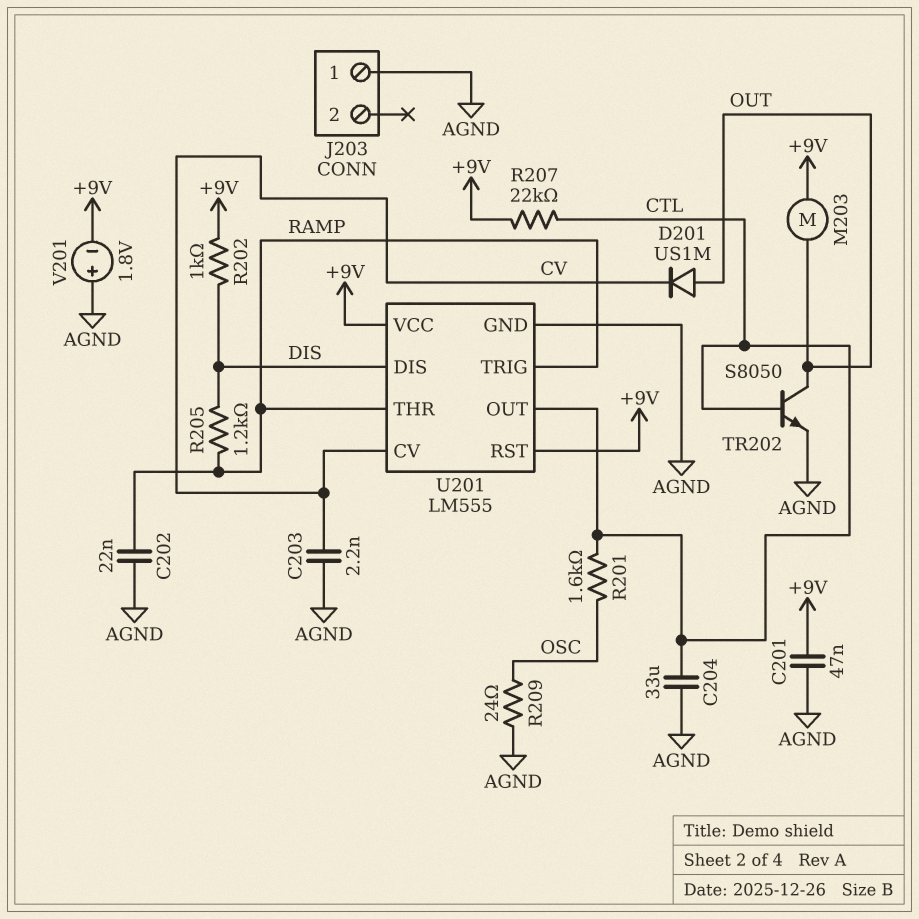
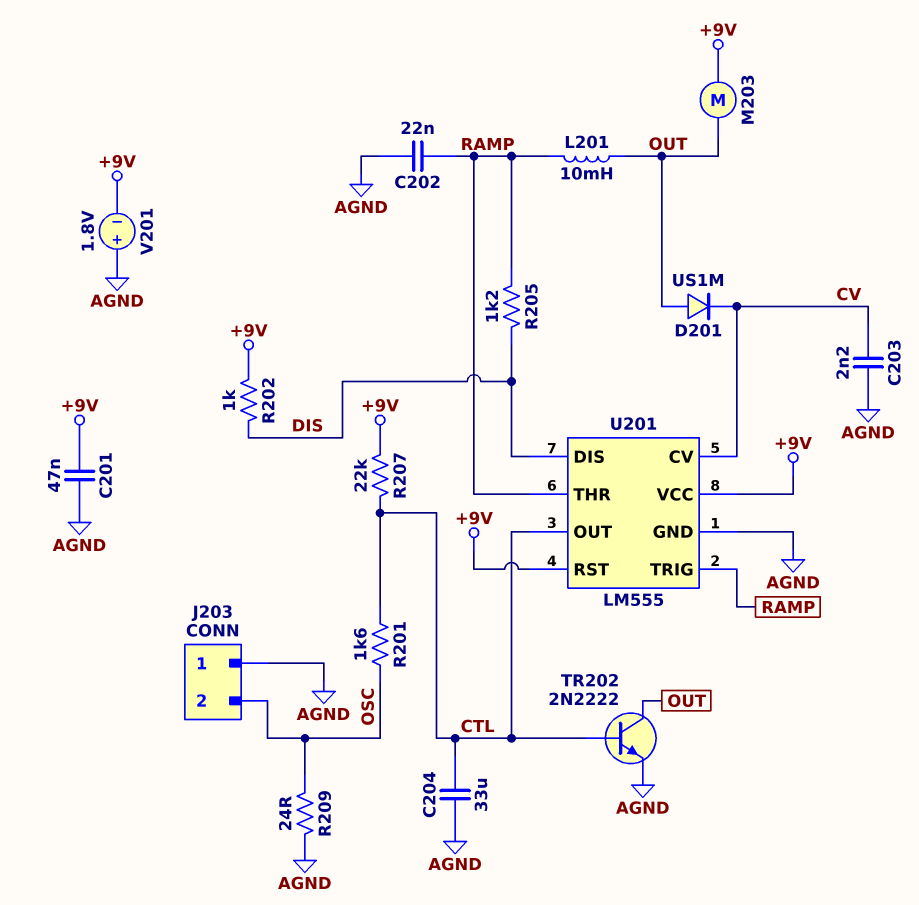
J203 pin 2: none -> OSC
L201: none -> 10mH (OUT, RAMP)
TR202: NPN S8050 (B CTL, C OUT, E AGND) -> NPN 2N2222 (B CTL, C OUT, E AGND)

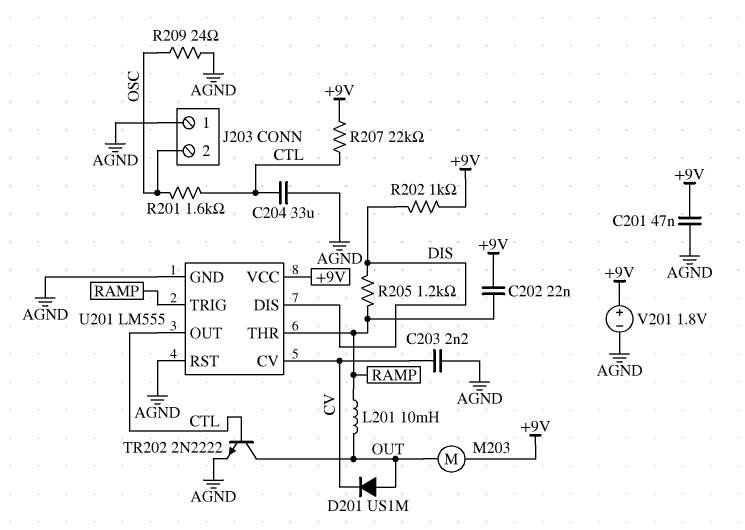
C202: 22nF (AGND, RAMP) -> 22nF (+9V, RAMP)
U201 pin RST: +9V -> AGND
V201: 1.8V (plus AGND, minus +9V) -> 1.8V (plus +9V, minus AGND)

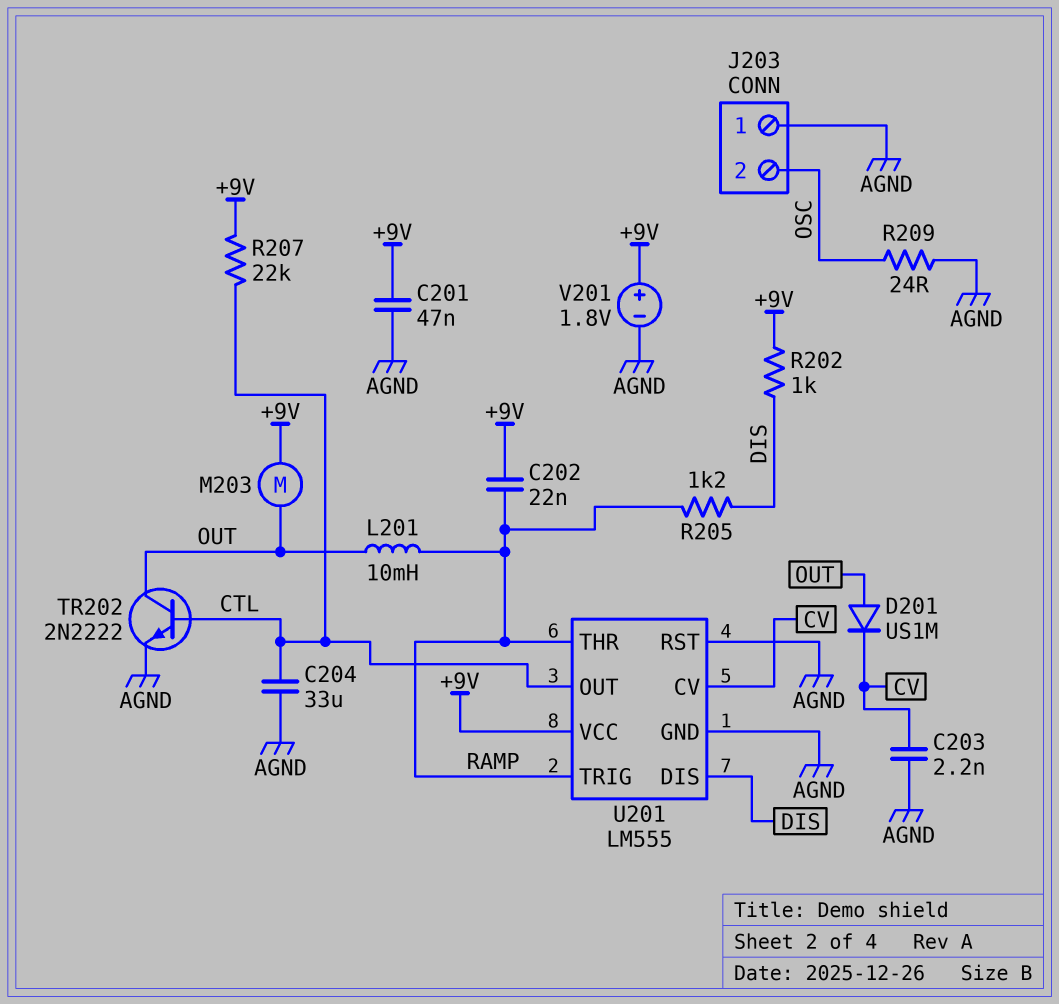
R201: 1.6k (CTL, OSC) -> none

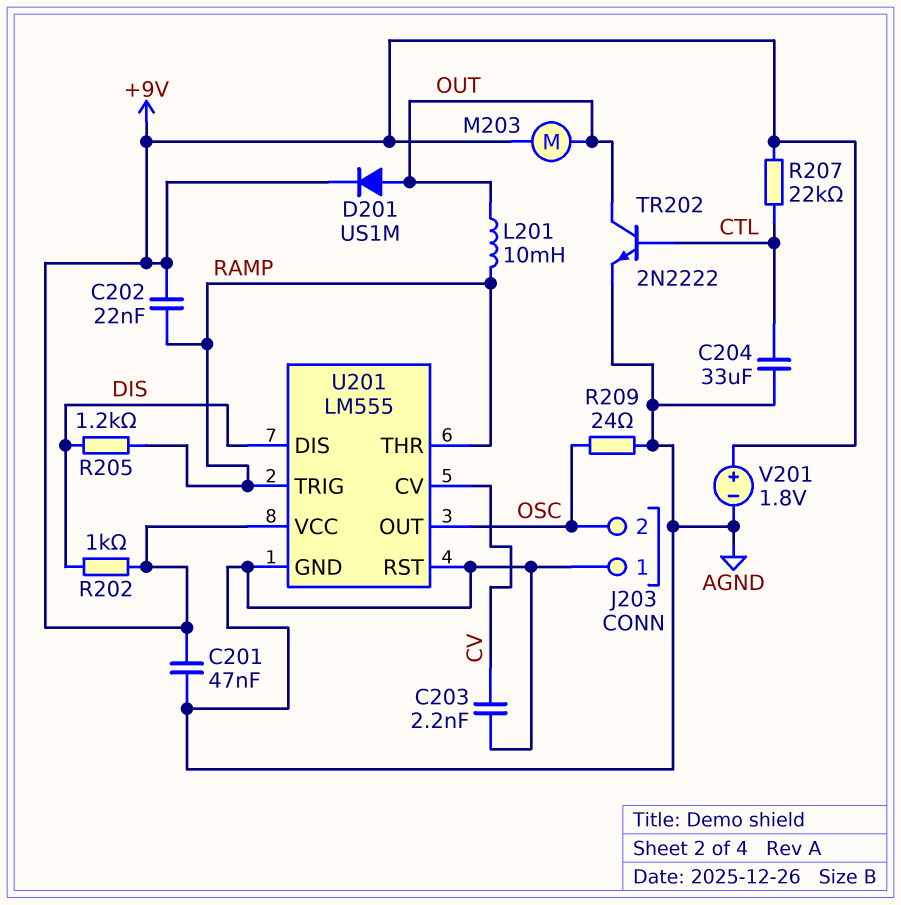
D201: diode US1M (A OUT, K CV) -> diode US1M (A OUT, K +9V)
U201 pin OUT: CTL -> OSC

